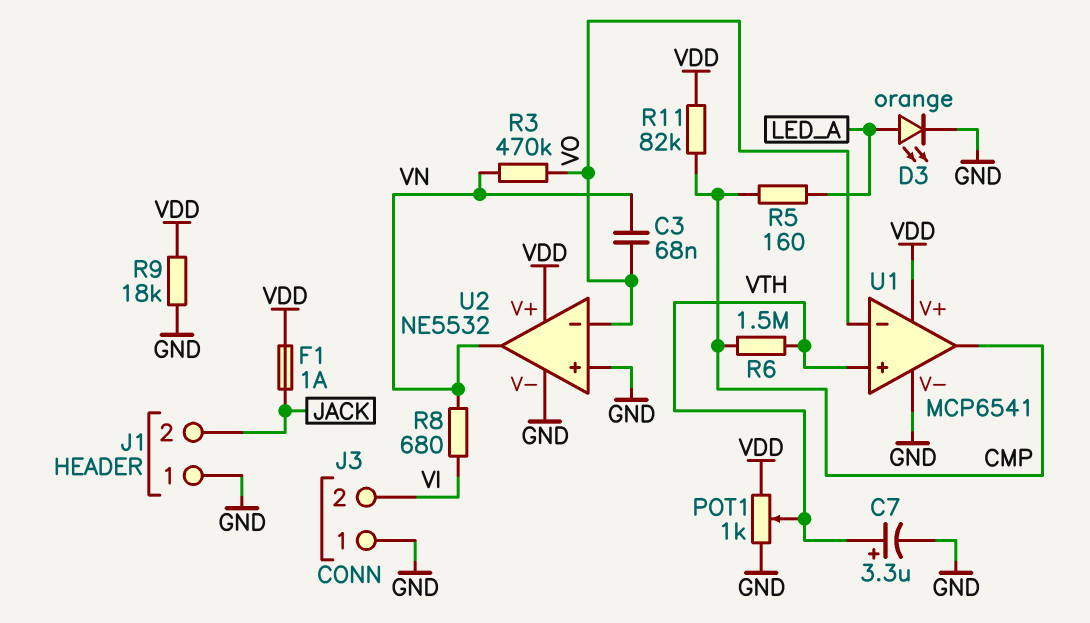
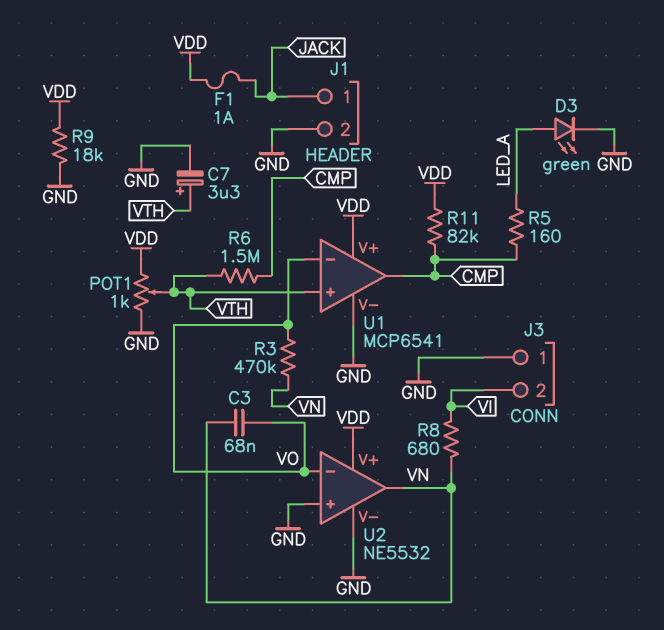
D3: LED orange (A LED_A, K GND) -> LED green (A LED_A, K GND)
J1 pin 1: GND -> JACK
J1 pin 2: JACK -> GND

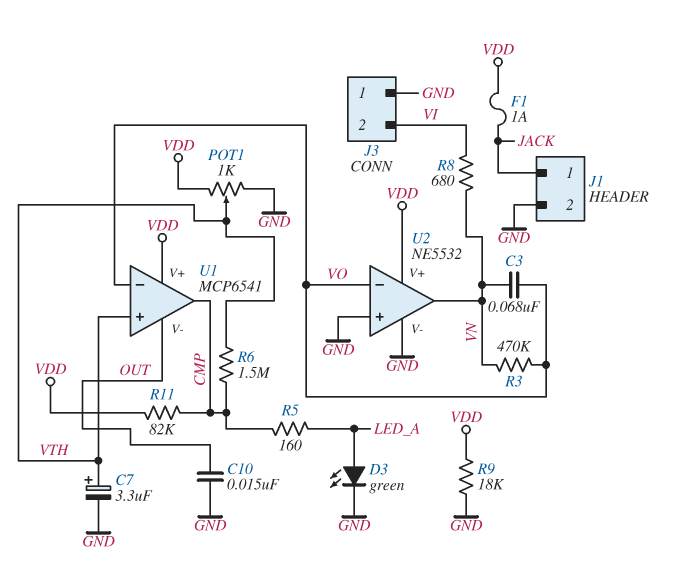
C10: none -> 15nF (GND, OUT)
U1 pin V-: GND -> OUT

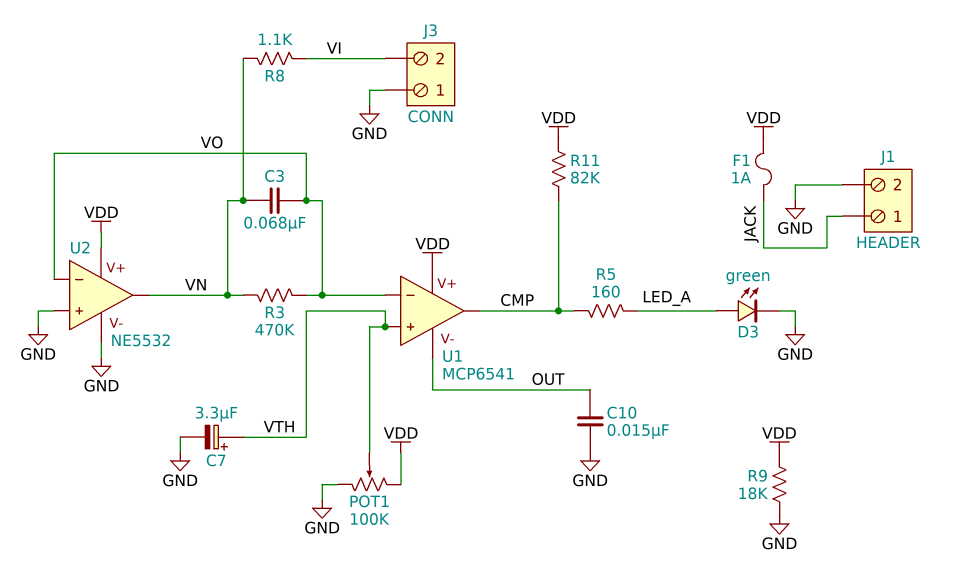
POT1: 1k (GND, VDD, wiper VTH) -> 100k (GND, VDD, wiper VTH)
R6: 1.5M (CMP, VTH) -> none
R8: 680 (VI, VN) -> 1.1k (VI, VN)

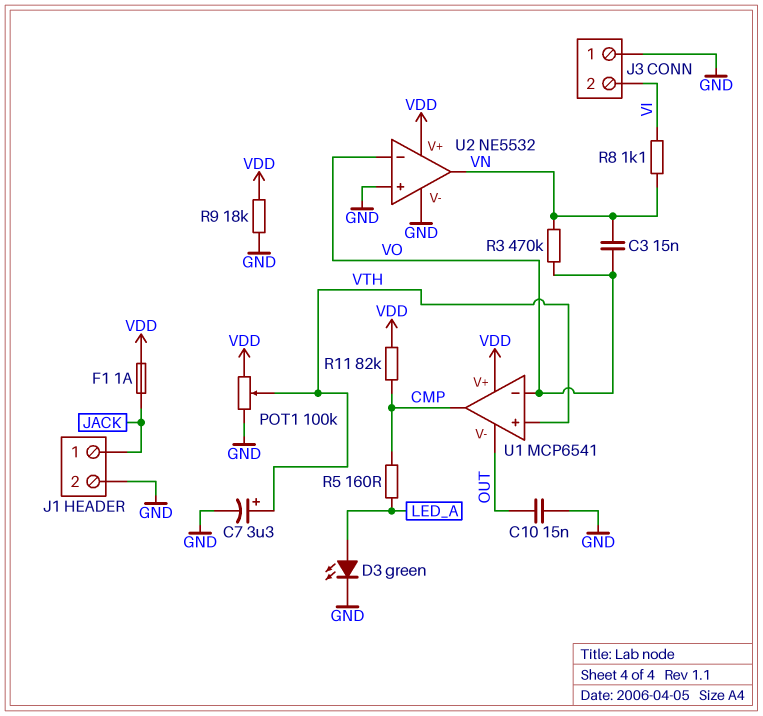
C3: 68nF (VN, VO) -> 15nF (VN, VO)

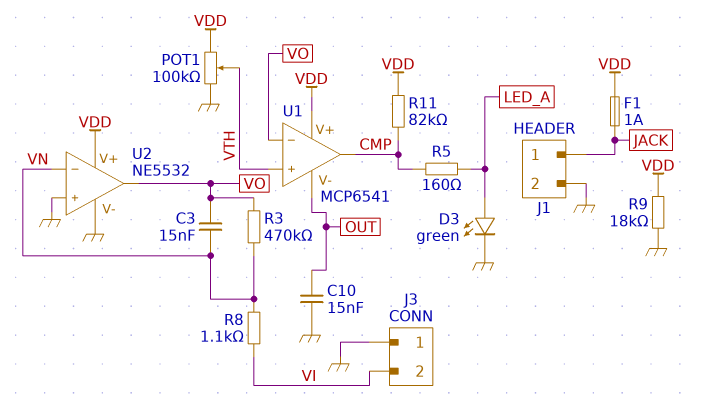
C7: 3.3uF (plus VTH, minus GND) -> none
U2 pin in-: VO -> VN
U2 pin out: VN -> VO

